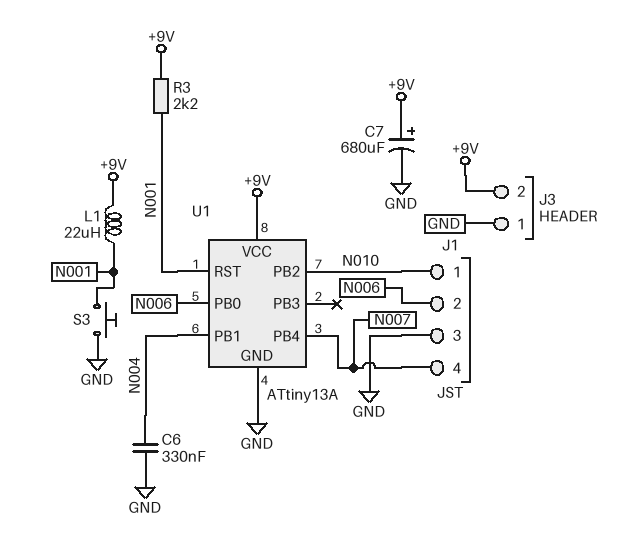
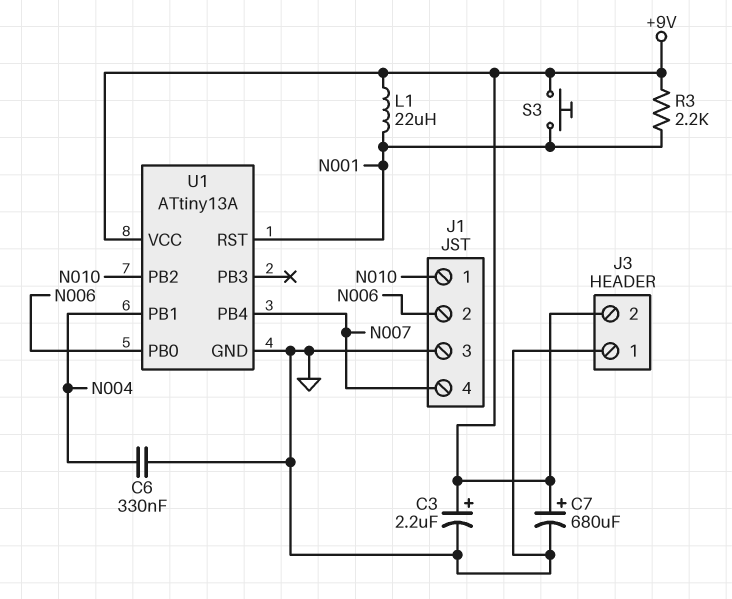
C3: none -> 2.2uF (plus +9V, minus GND)
S3: button (GND, N001) -> button (+9V, N001)

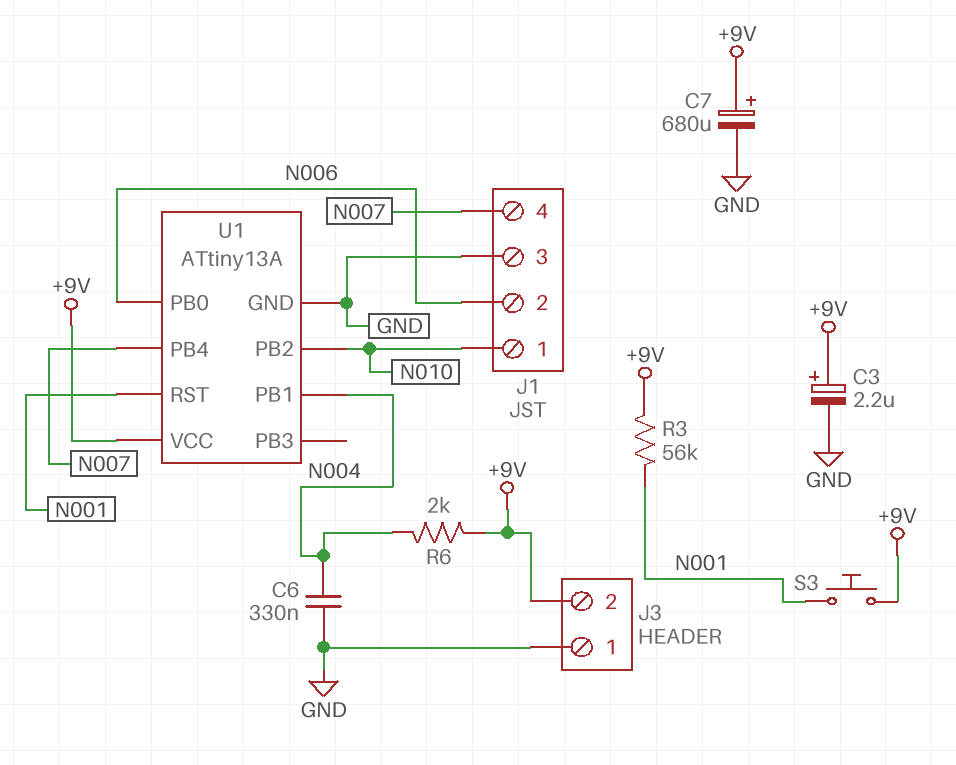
L1: 22uH (+9V, N001) -> none
R3: 2.2k (+9V, N001) -> 56k (+9V, N001)
R6: none -> 2k (+9V, N004)

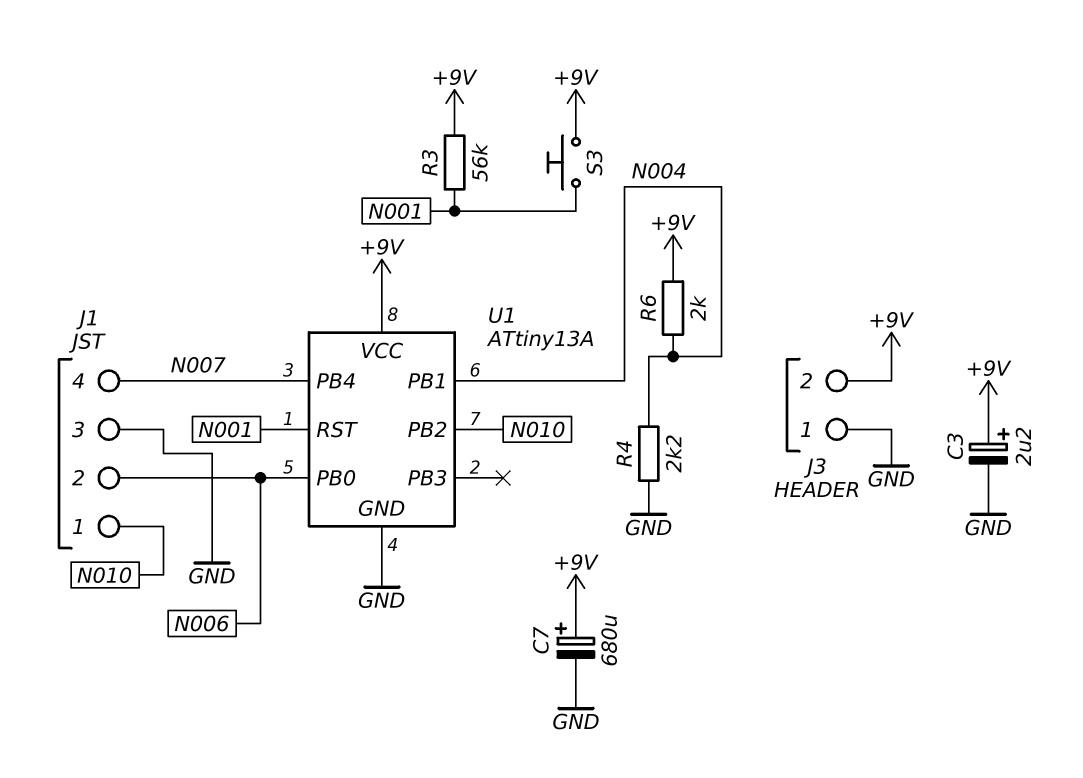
C6: 330nF (GND, N004) -> none
R4: none -> 2.2k (GND, N004)

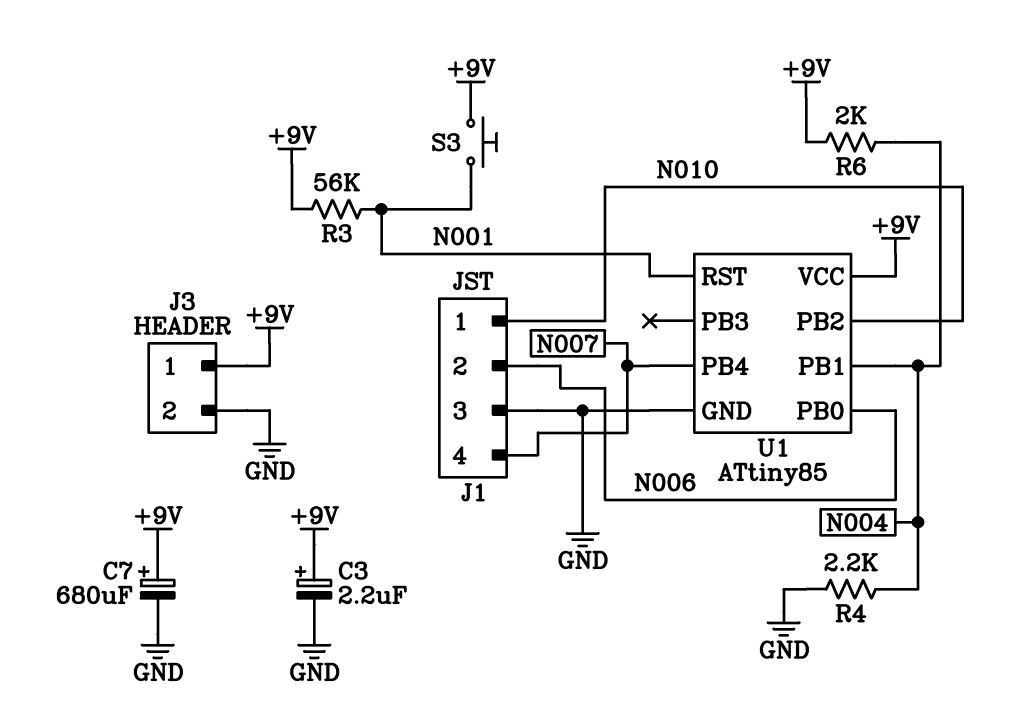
J3 pin 1: GND -> +9V
J3 pin 2: +9V -> GND
U1: ATtiny13A -> ATtiny85

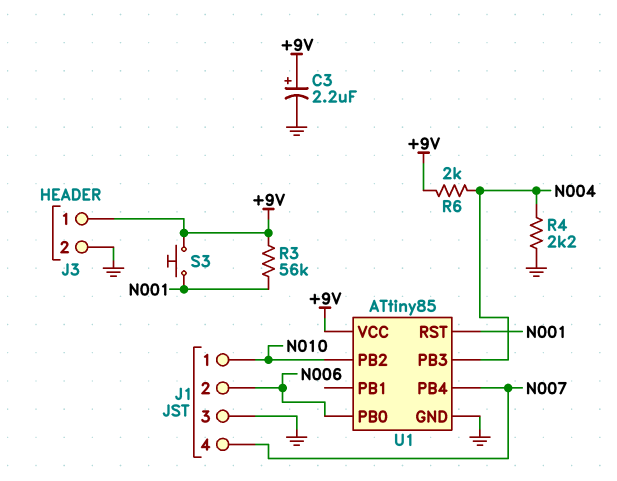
C7: 680uF (plus +9V, minus GND) -> none
U1 pin PB1: N004 -> none
U1 pin PB3: none -> N004

